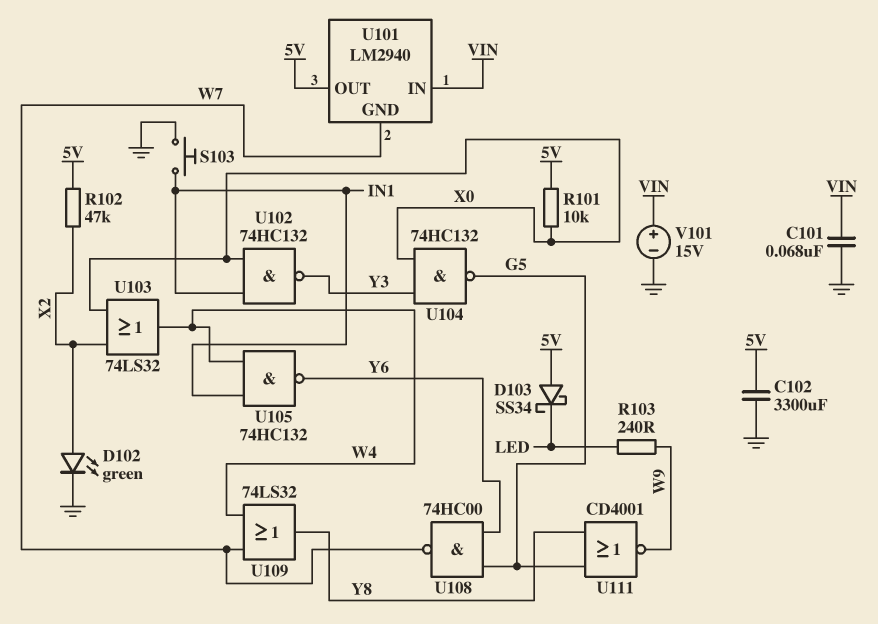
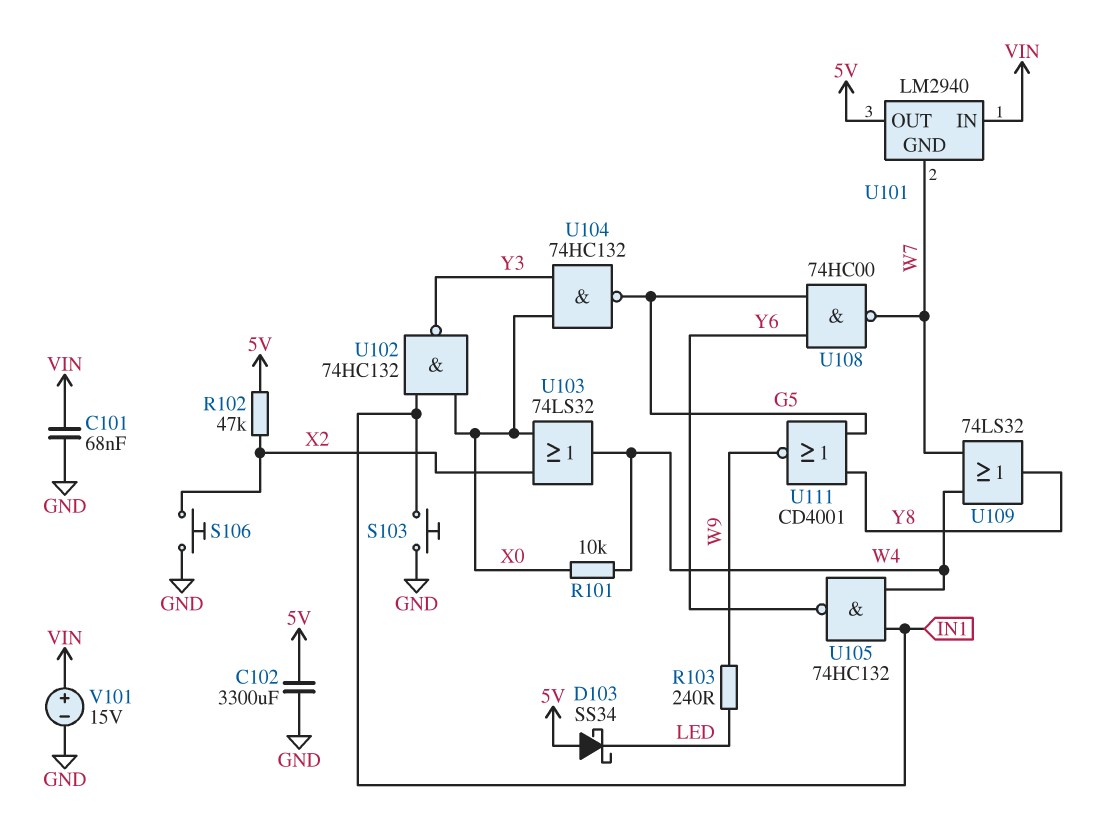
D102: LED green (A X2, K GND) -> none
R101: 10k (5V, X0) -> 10k (W4, X0)
S106: none -> button (GND, X2)

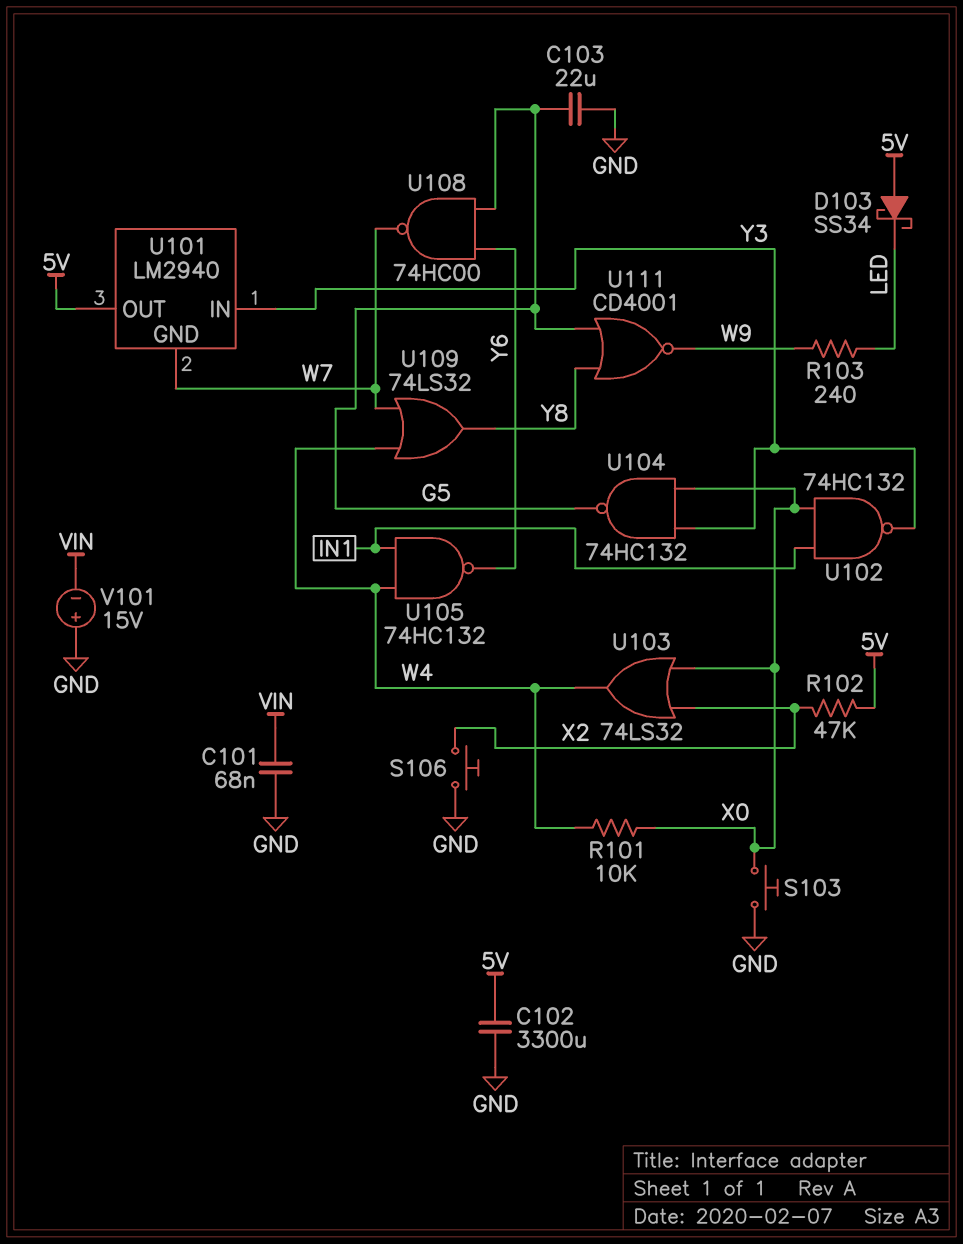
C103: none -> 22uF (G5, GND)
S103: button (GND, IN1) -> button (GND, X0)
U101 pin IN: VIN -> Y3
V101: 15V (plus VIN, minus GND) -> 15V (plus GND, minus VIN)

